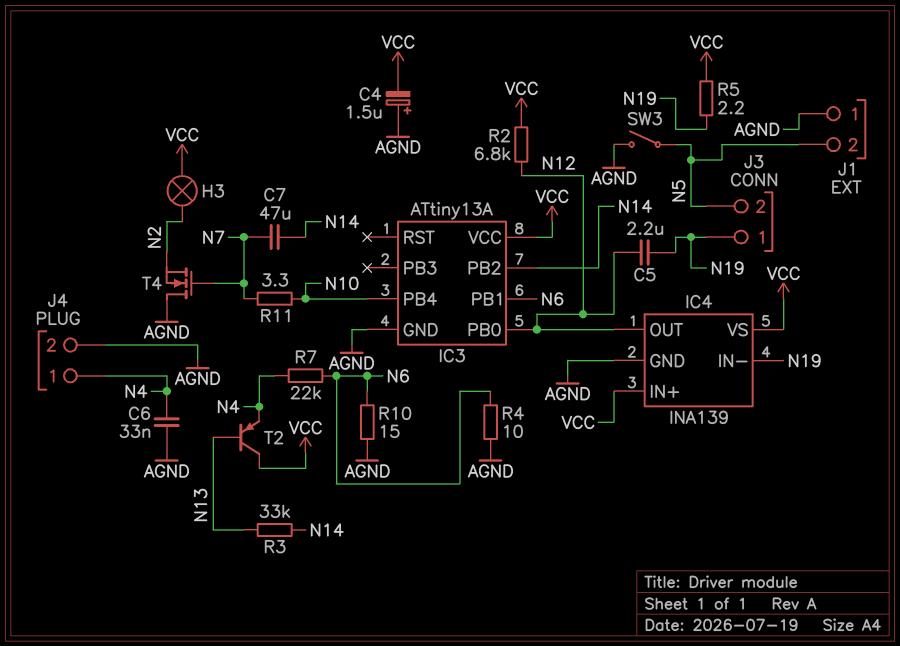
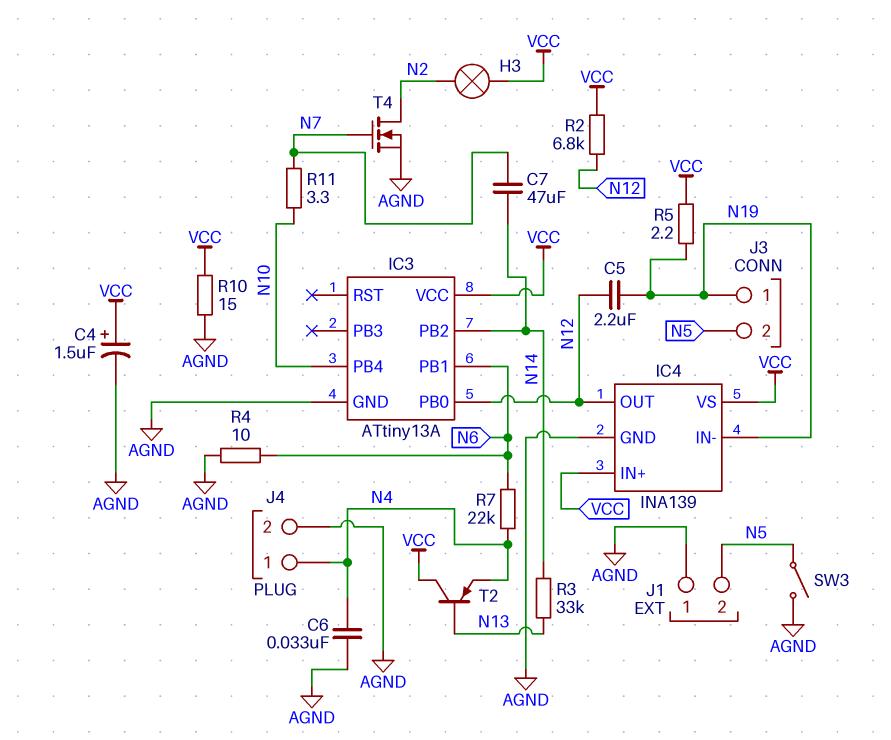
C4: 1.5uF (plus AGND, minus VCC) -> 1.5uF (plus VCC, minus AGND)
R10: 15 (AGND, N6) -> 15 (AGND, VCC)
T4: NMOS (G N7, D AGND, S N2) -> NMOS (G N7, D N2, S AGND)

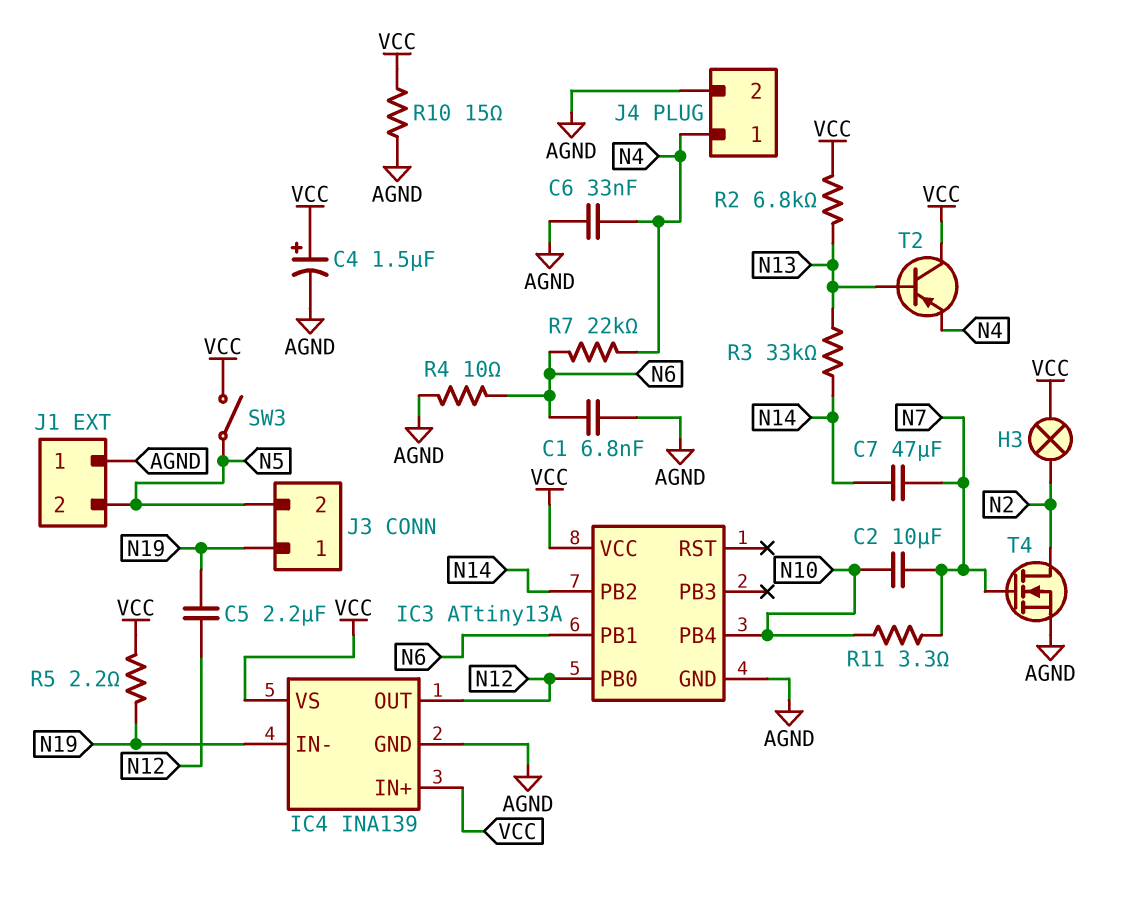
C1: none -> 6.8nF (AGND, N6)
C2: none -> 10uF (N7, N10)
R2: 6.8k (N12, VCC) -> 6.8k (N13, VCC)
SW3: switch (AGND, N5) -> switch (N5, VCC)

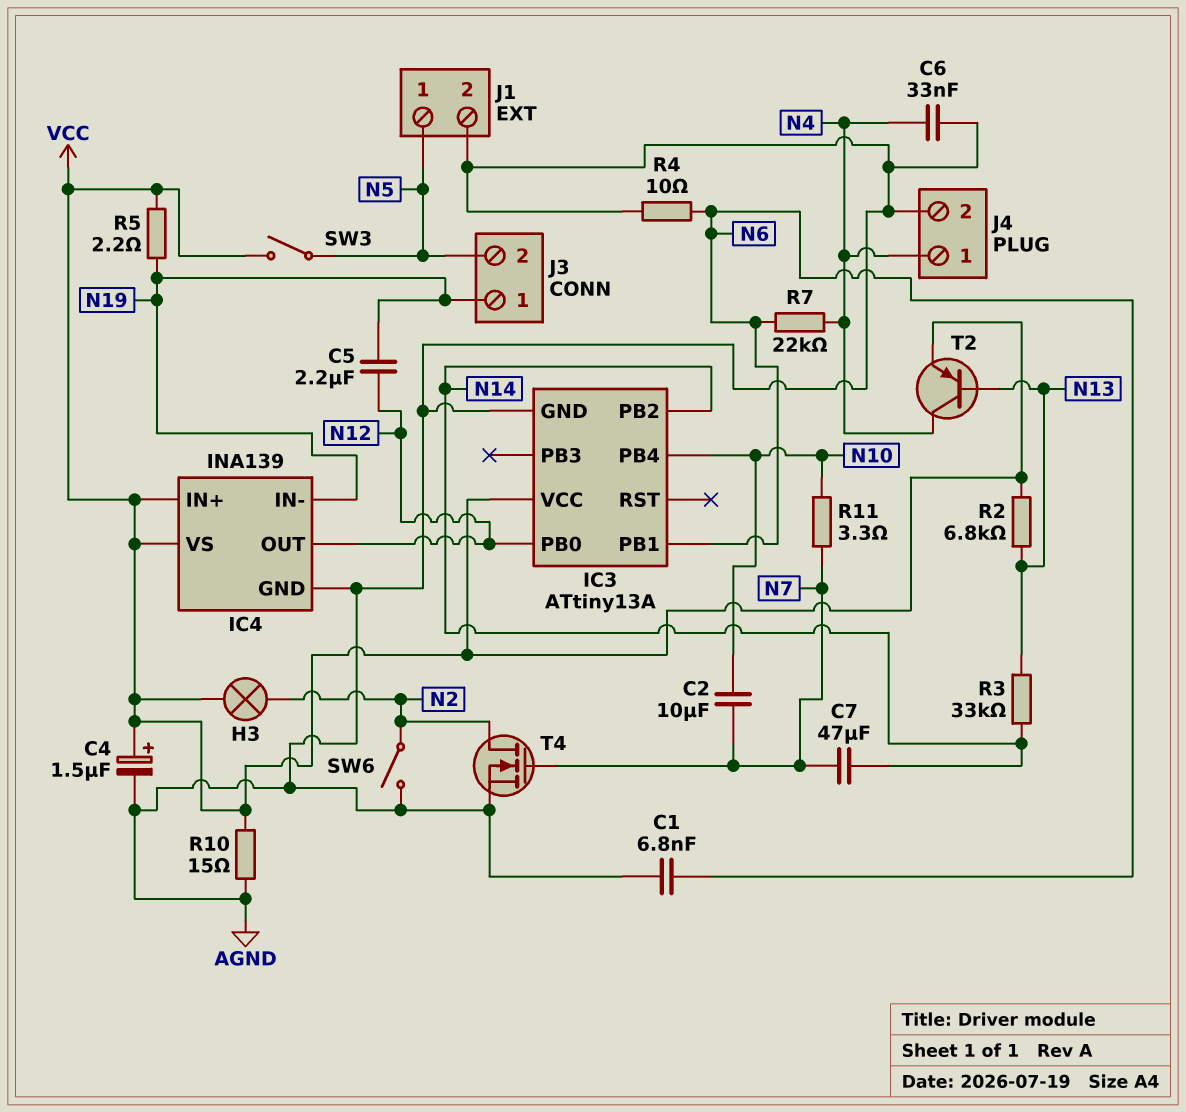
J1 pin 1: AGND -> N5
J1 pin 2: N5 -> AGND
SW6: none -> switch (AGND, N2)
T2: PNP (B N13, C VCC, E N4) -> PNP (B N13, C N4, E VCC)

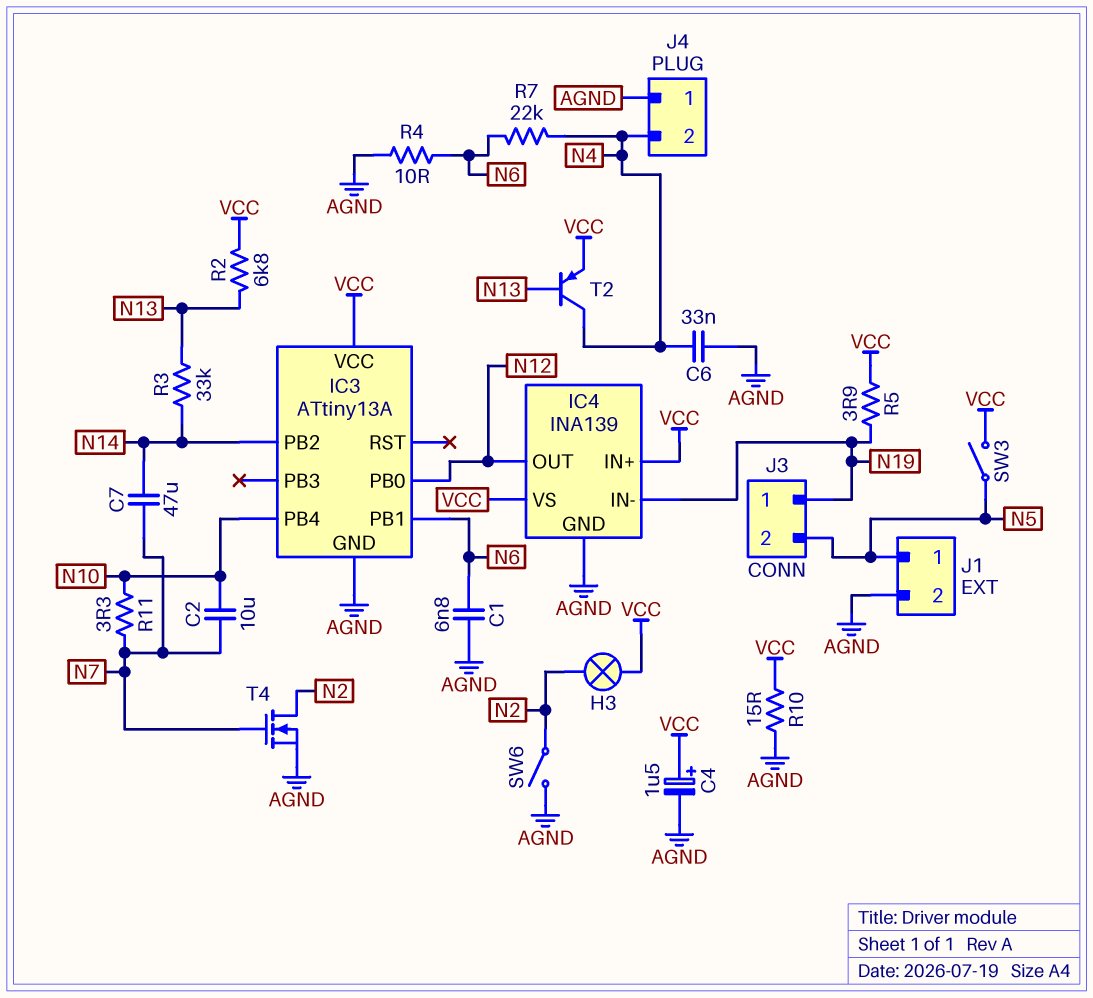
C5: 2.2uF (N12, N19) -> none
J4 pin 1: N4 -> AGND
J4 pin 2: AGND -> N4
R5: 2.2 (N19, VCC) -> 3.9 (N19, VCC)

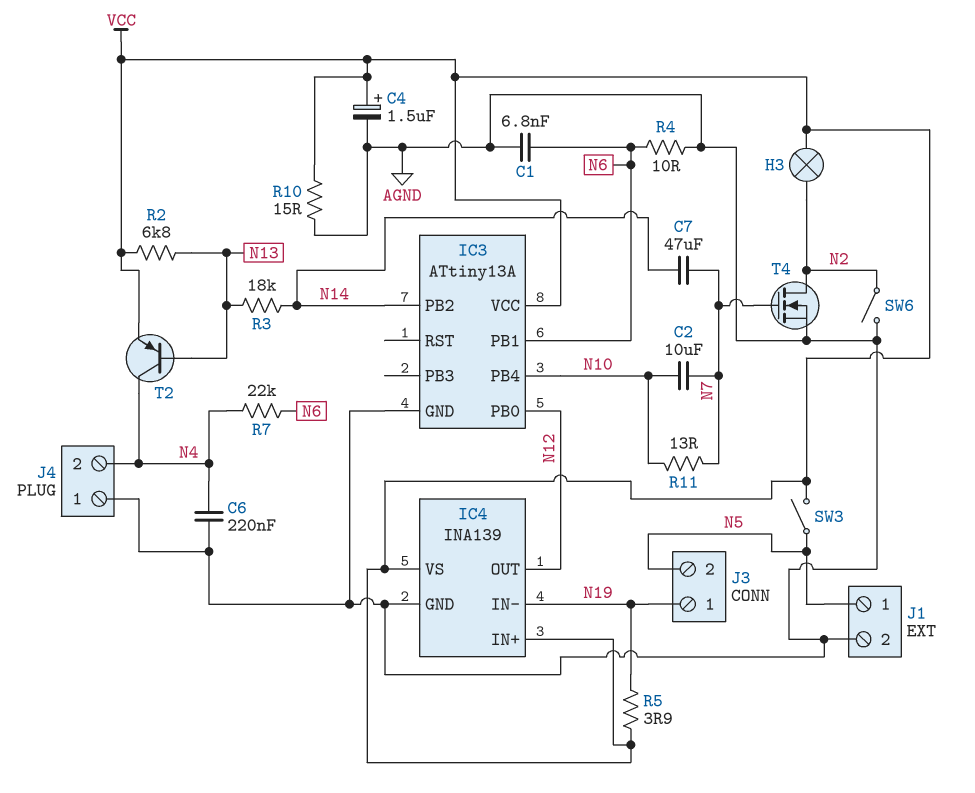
C6: 33nF (AGND, N4) -> 220nF (AGND, N4)
R3: 33k (N13, N14) -> 18k (N13, N14)
R11: 3.3 (N7, N10) -> 13 (N7, N10)

